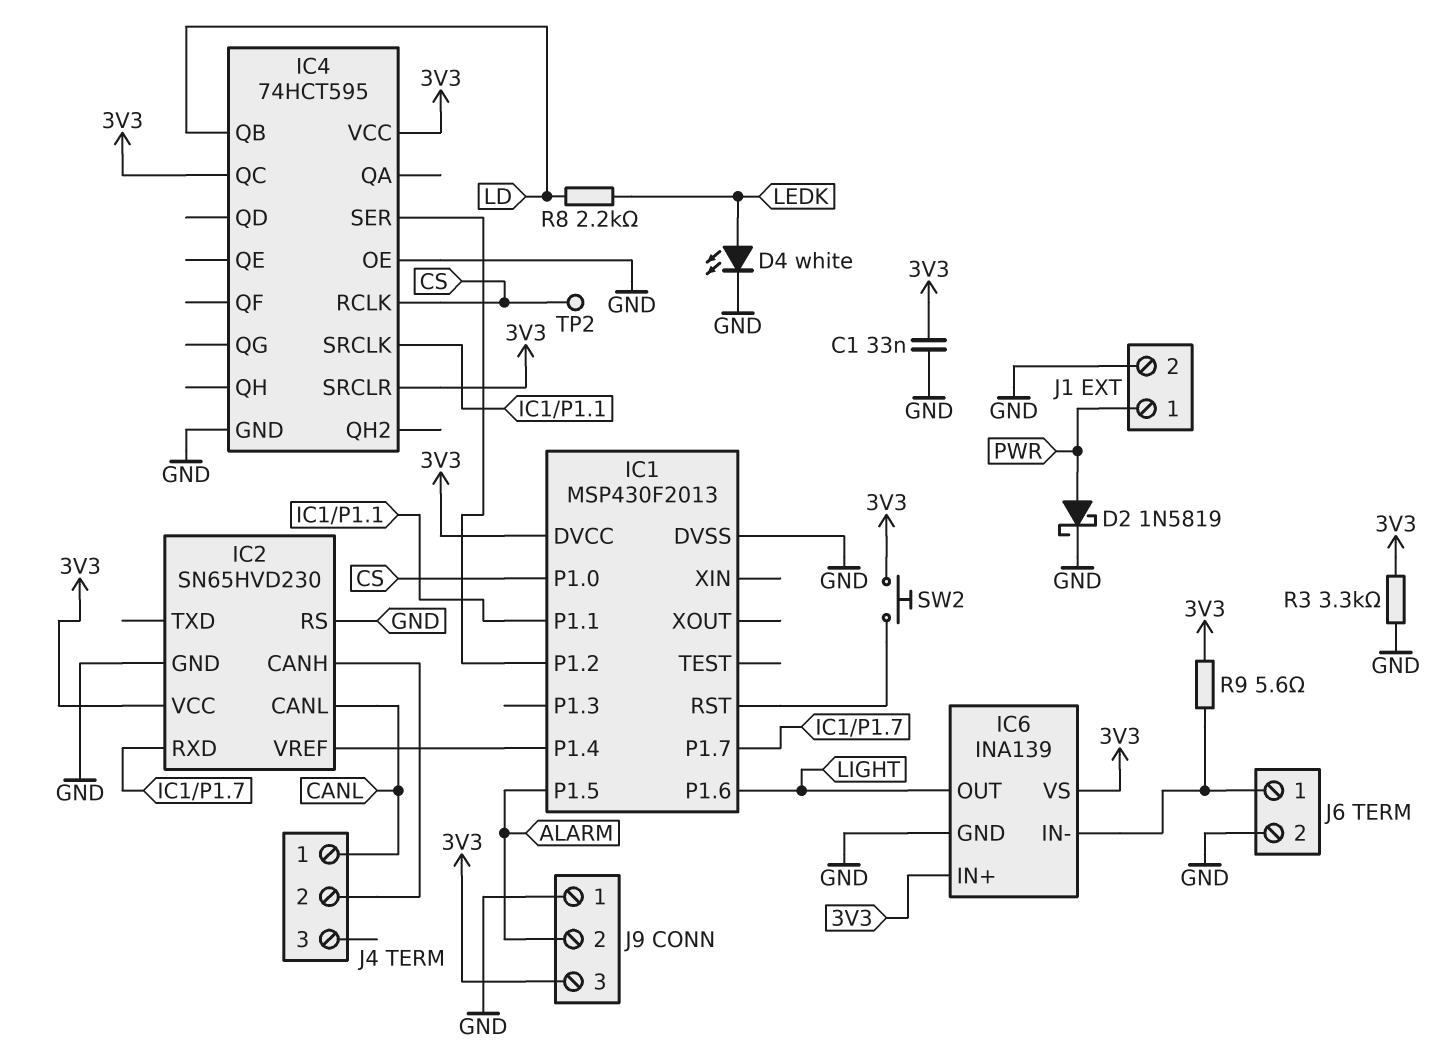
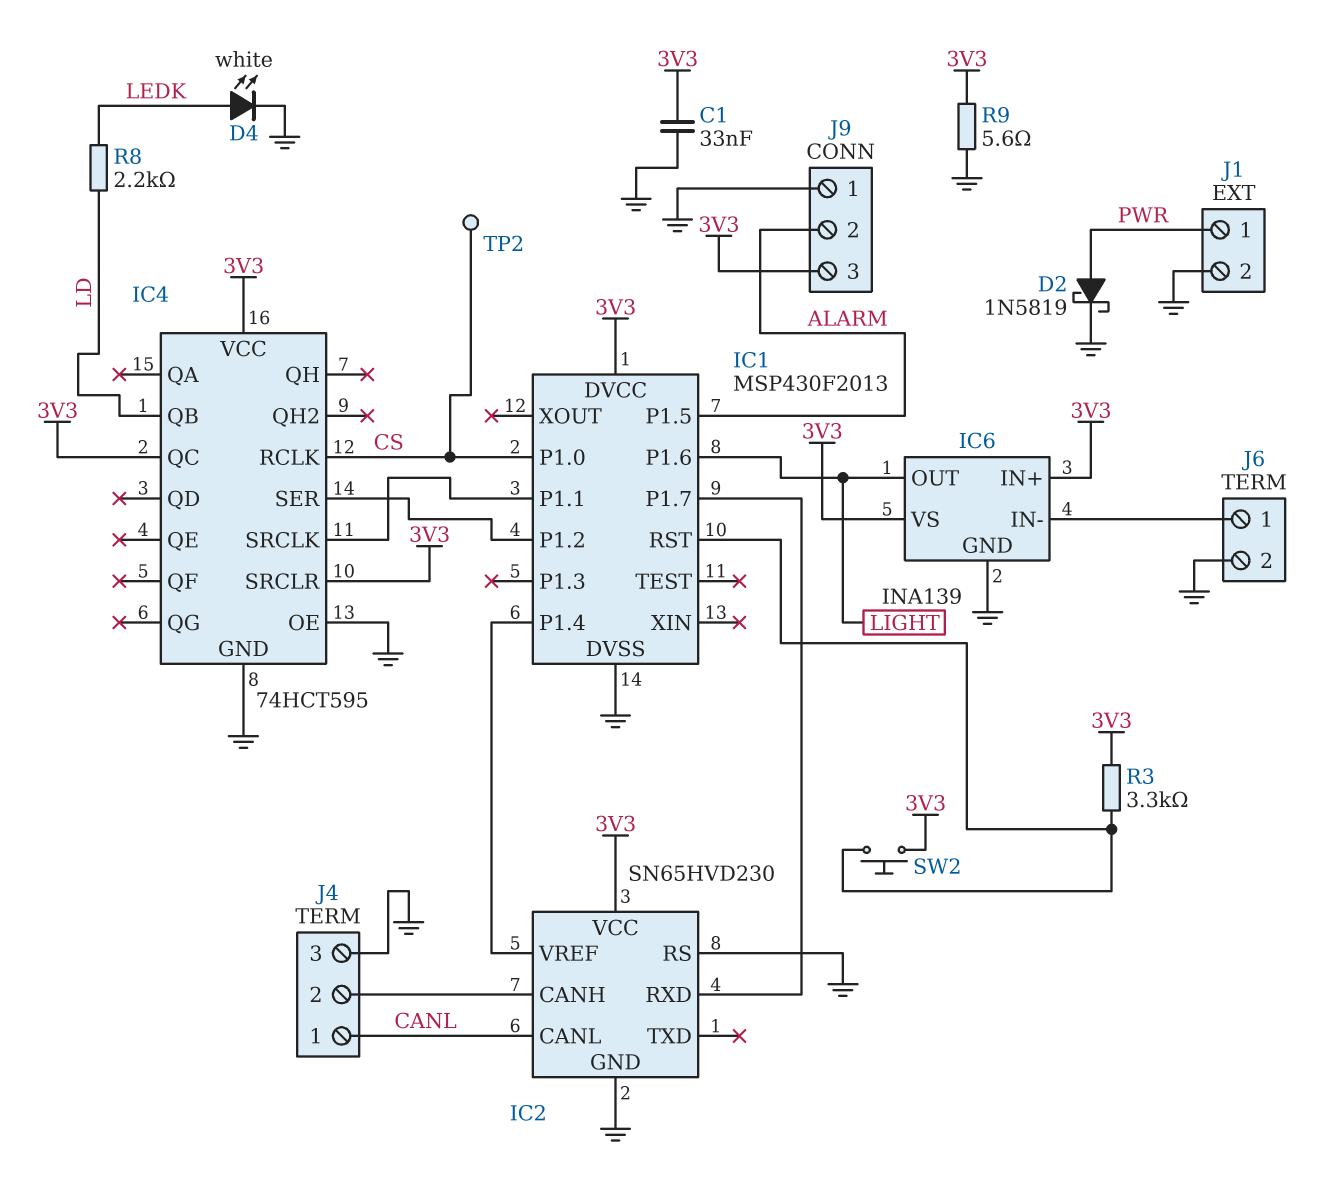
J4 pin 3: none -> GND
R3: 3.3k (3V3, GND) -> 3.3k (3V3, IC1/RST)
R9: 5.6 (3V3, IC6/IN-) -> 5.6 (3V3, GND)

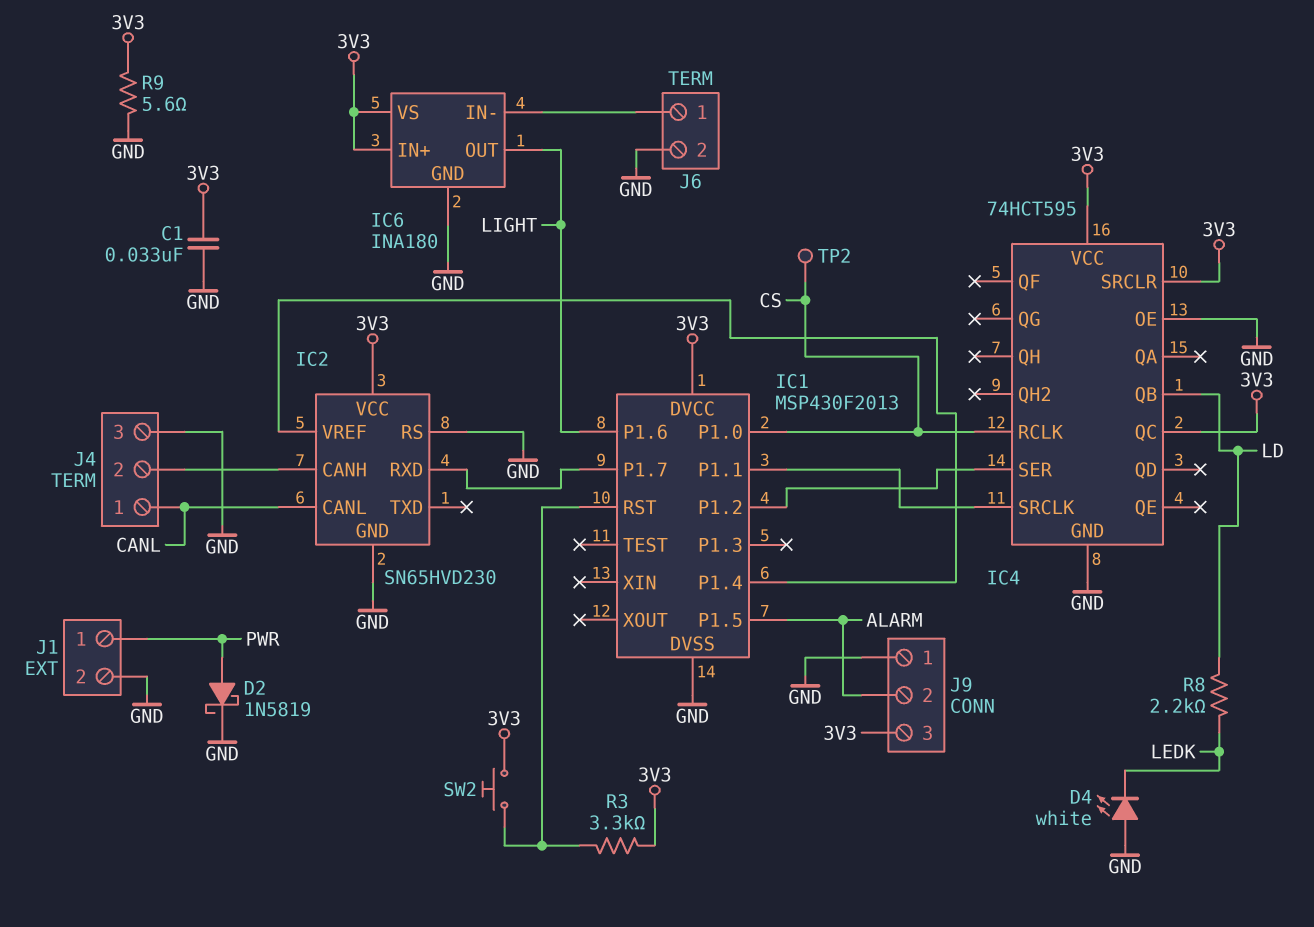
D4: LED white (A LEDK, K GND) -> LED white (A GND, K LEDK)
IC6: INA139 -> INA180

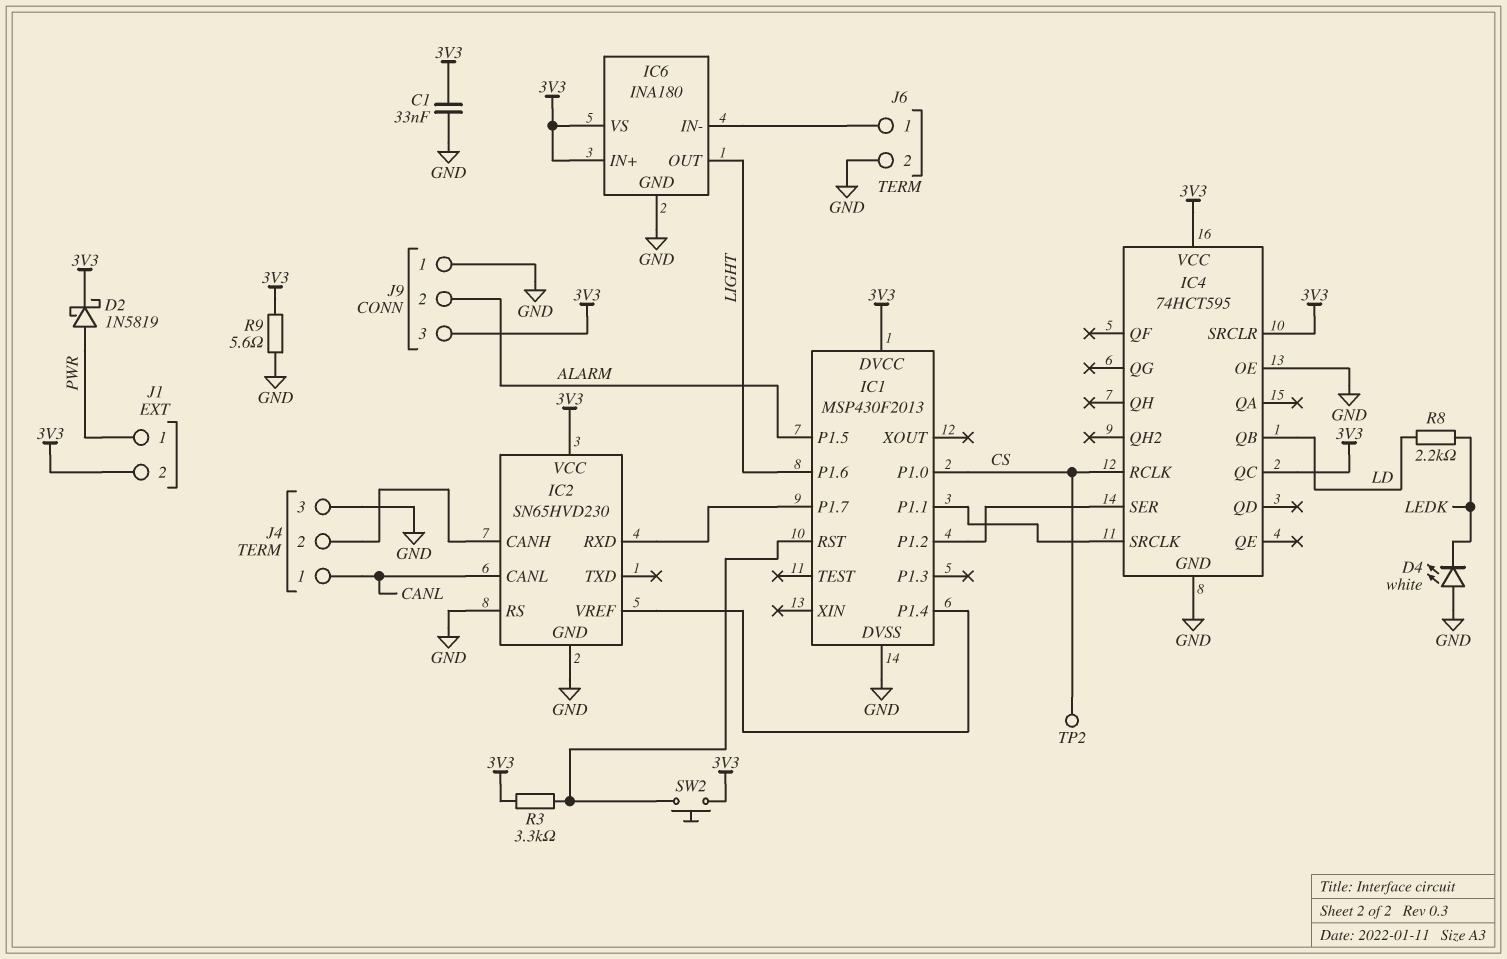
D2: schottky 1N5819 (A PWR, K GND) -> schottky 1N5819 (A PWR, K 3V3)
J1 pin 2: GND -> 3V3

